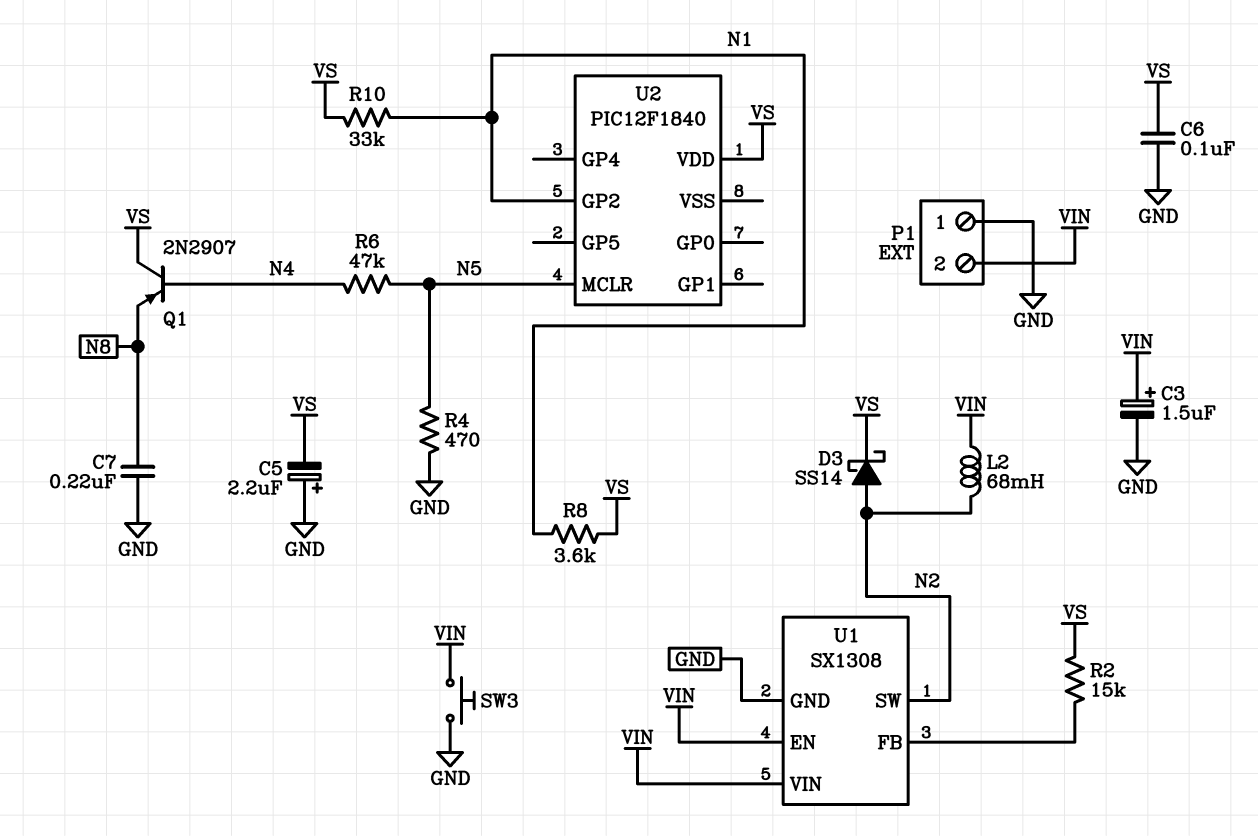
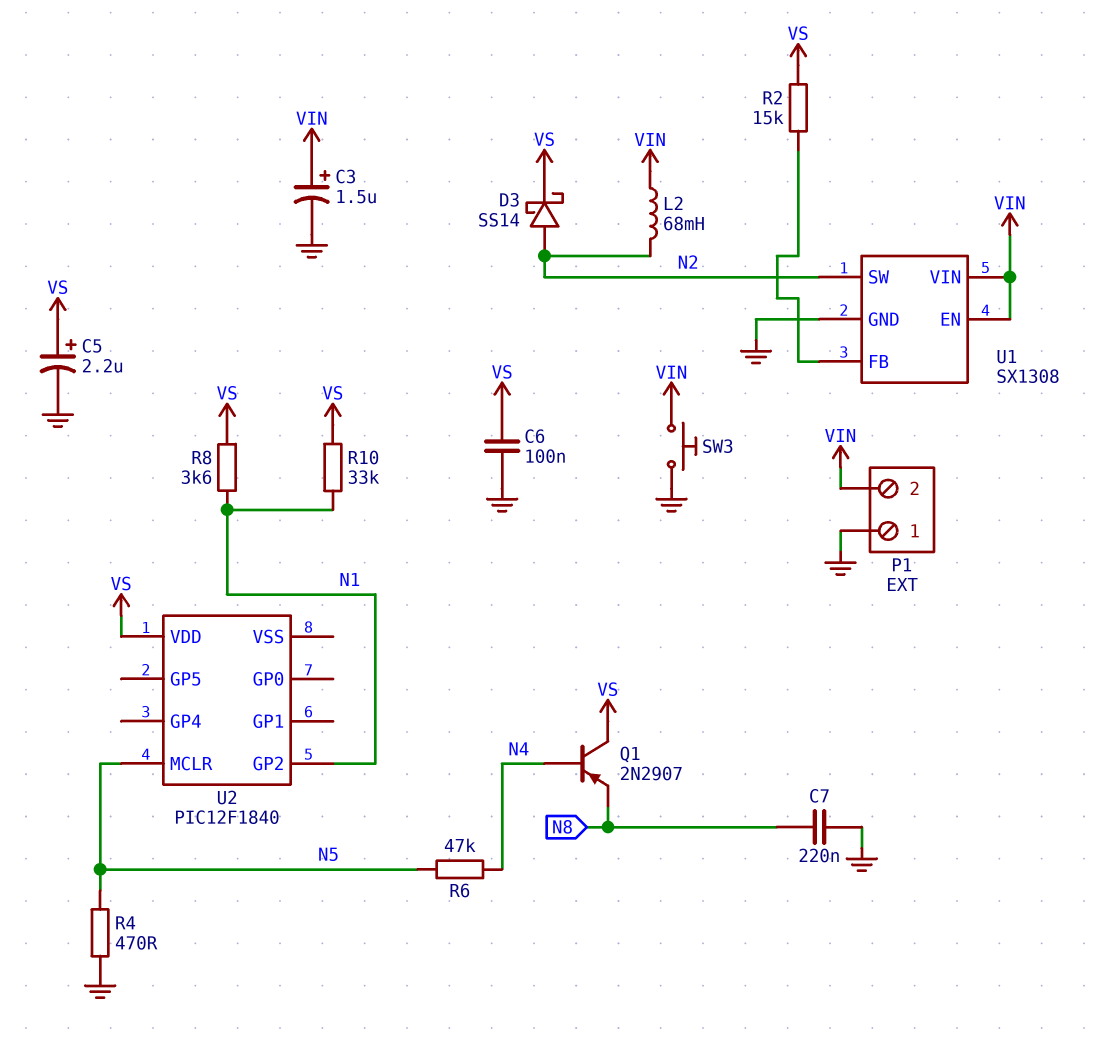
C5: 2.2uF (plus GND, minus VS) -> 2.2uF (plus VS, minus GND)

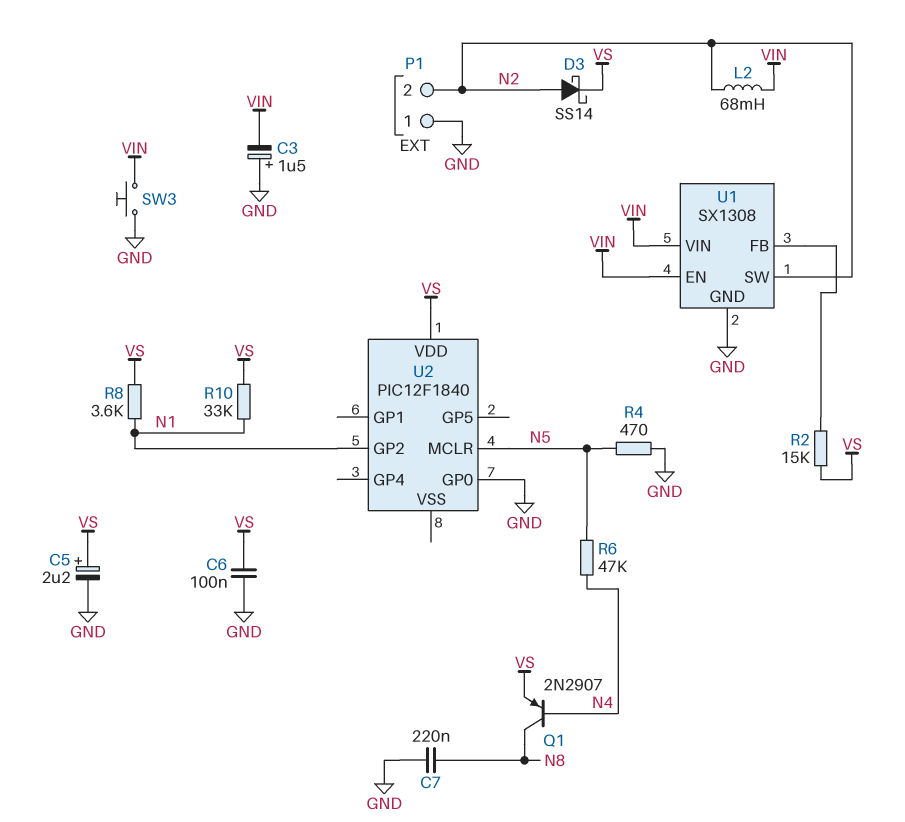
C3: 1.5uF (plus VIN, minus GND) -> 1.5uF (plus GND, minus VIN)
P1 pin 2: VIN -> N2
Q1: PNP 2N2907 (B N4, C VS, E N8) -> PNP 2N2907 (B N4, C N8, E VS)
U2 pin GP0: none -> GND

